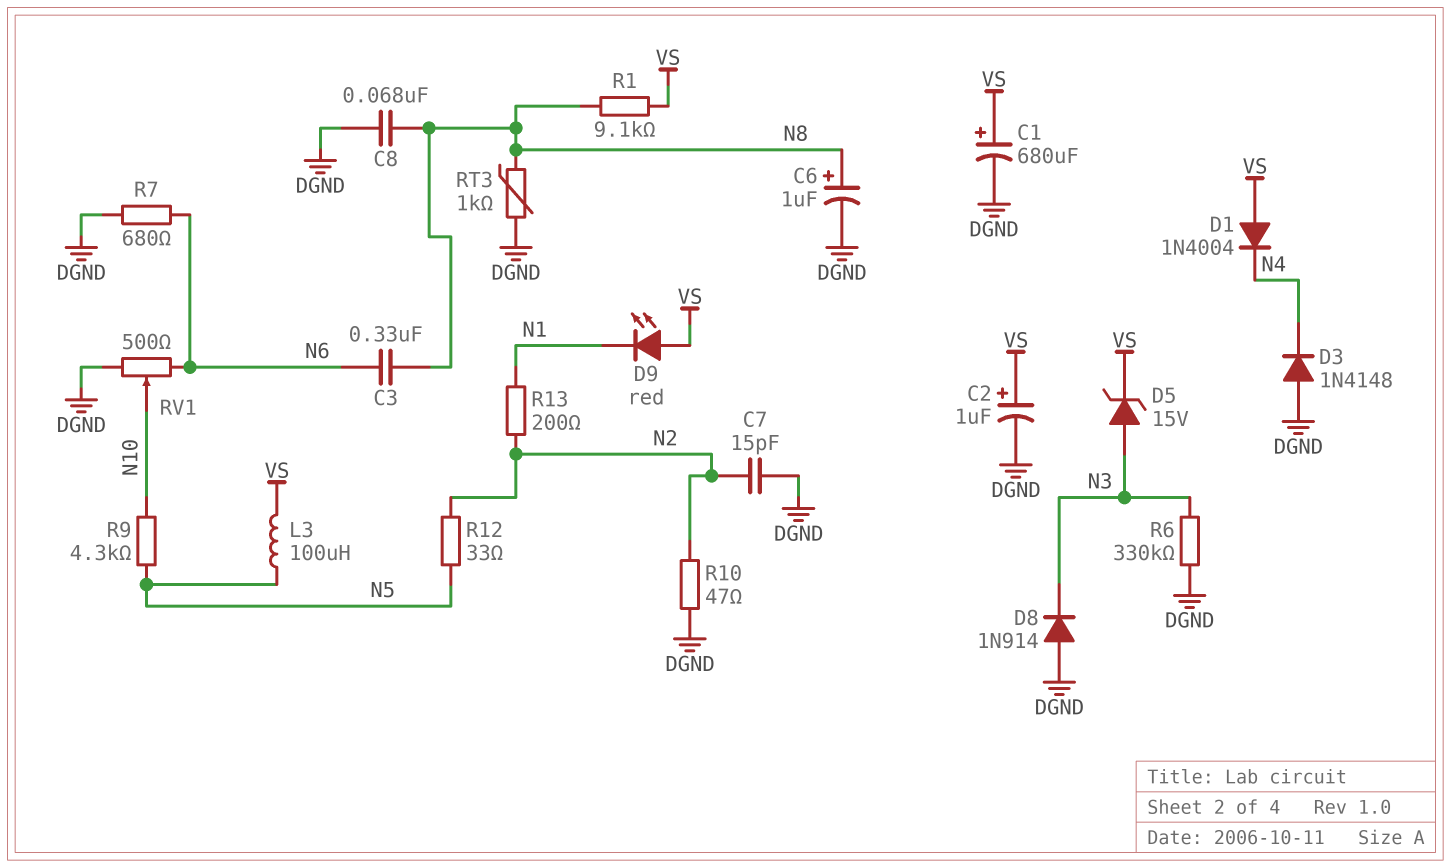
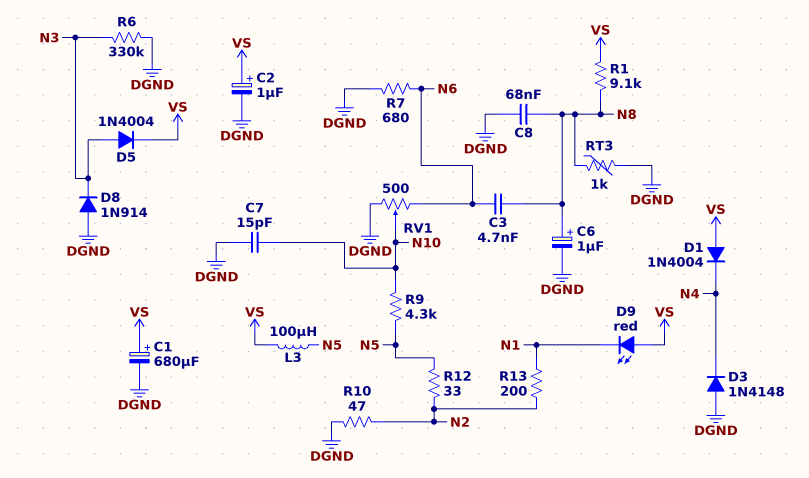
C3: 330nF (N6, N8) -> 4.7nF (N6, N8)
C7: 15pF (DGND, N2) -> 15pF (DGND, N10)
D5: zener 15V (A N3, K VS) -> diode 1N4004 (A N3, K VS)

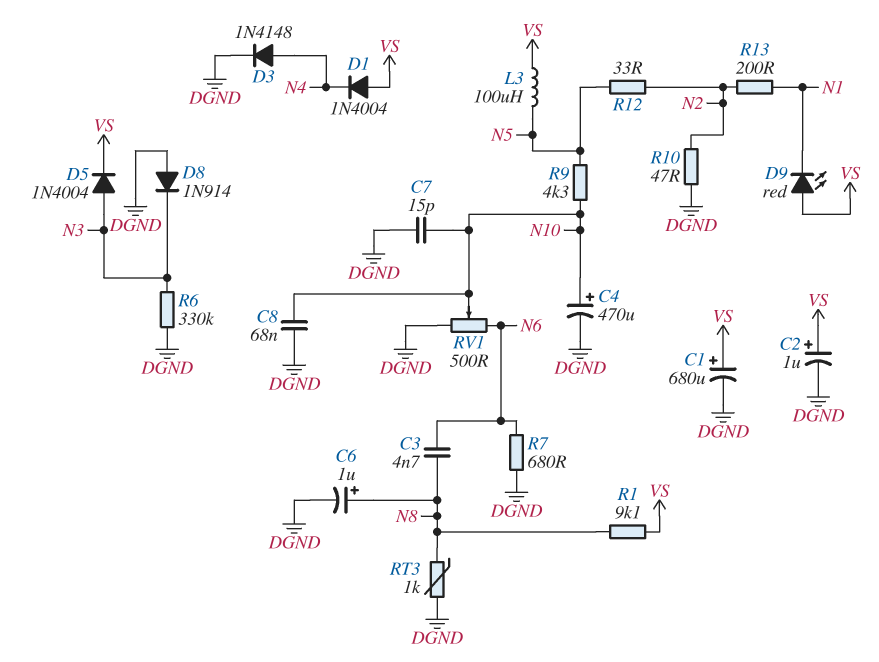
C4: none -> 470uF (plus N10, minus DGND)
C8: 68nF (DGND, N8) -> 68nF (DGND, N10)
D3: diode 1N4148 (A DGND, K N4) -> diode 1N4148 (A N4, K DGND)

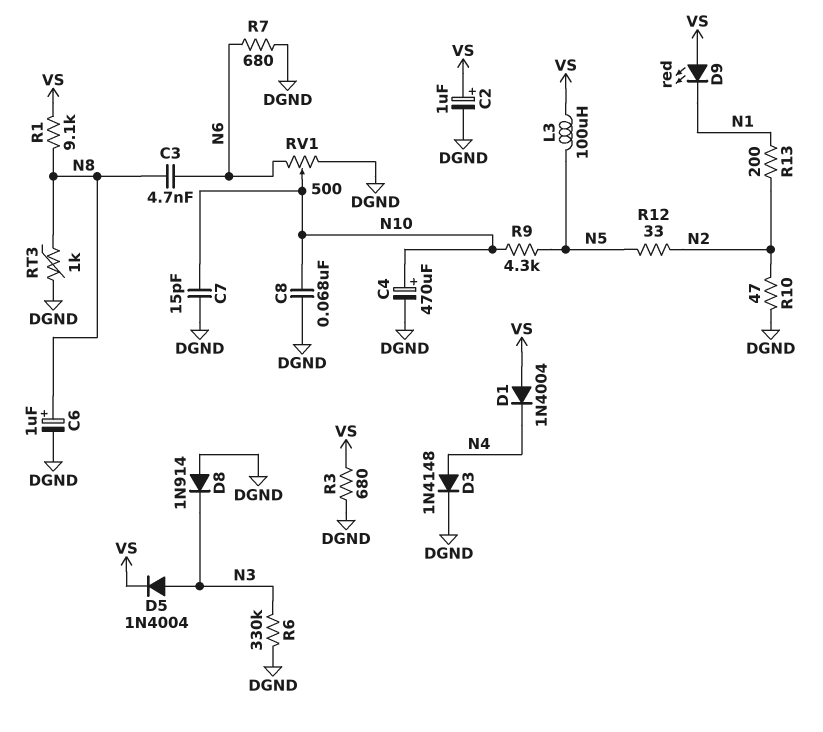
C1: 680uF (plus VS, minus DGND) -> none
R3: none -> 680 (DGND, VS)

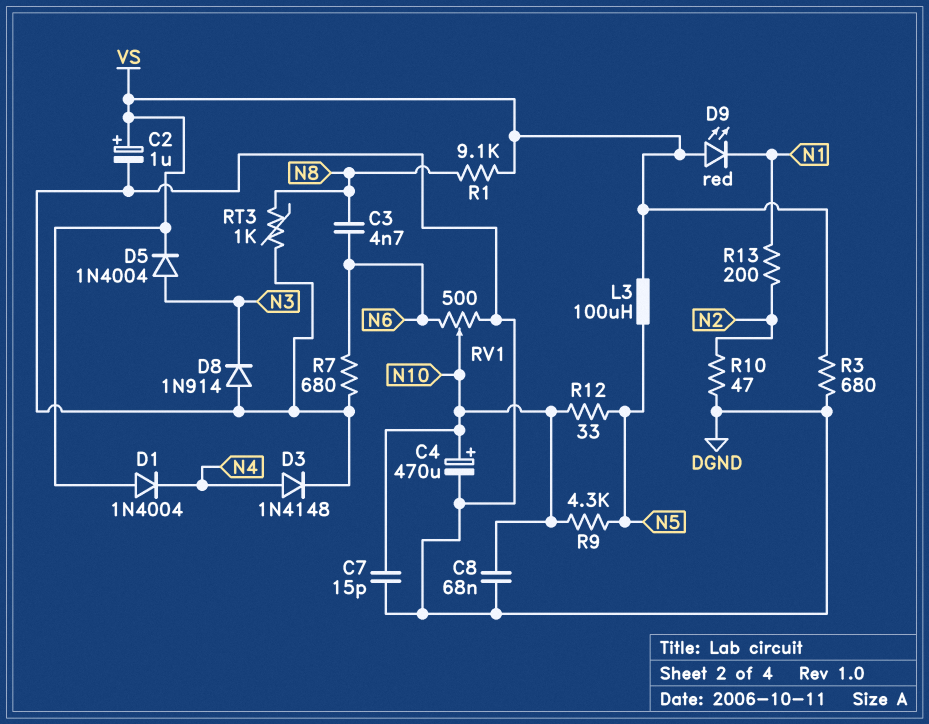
C6: 1uF (plus N8, minus DGND) -> none
R6: 330k (DGND, N3) -> none
R12: 33 (N2, N5) -> 33 (N5, N10)

